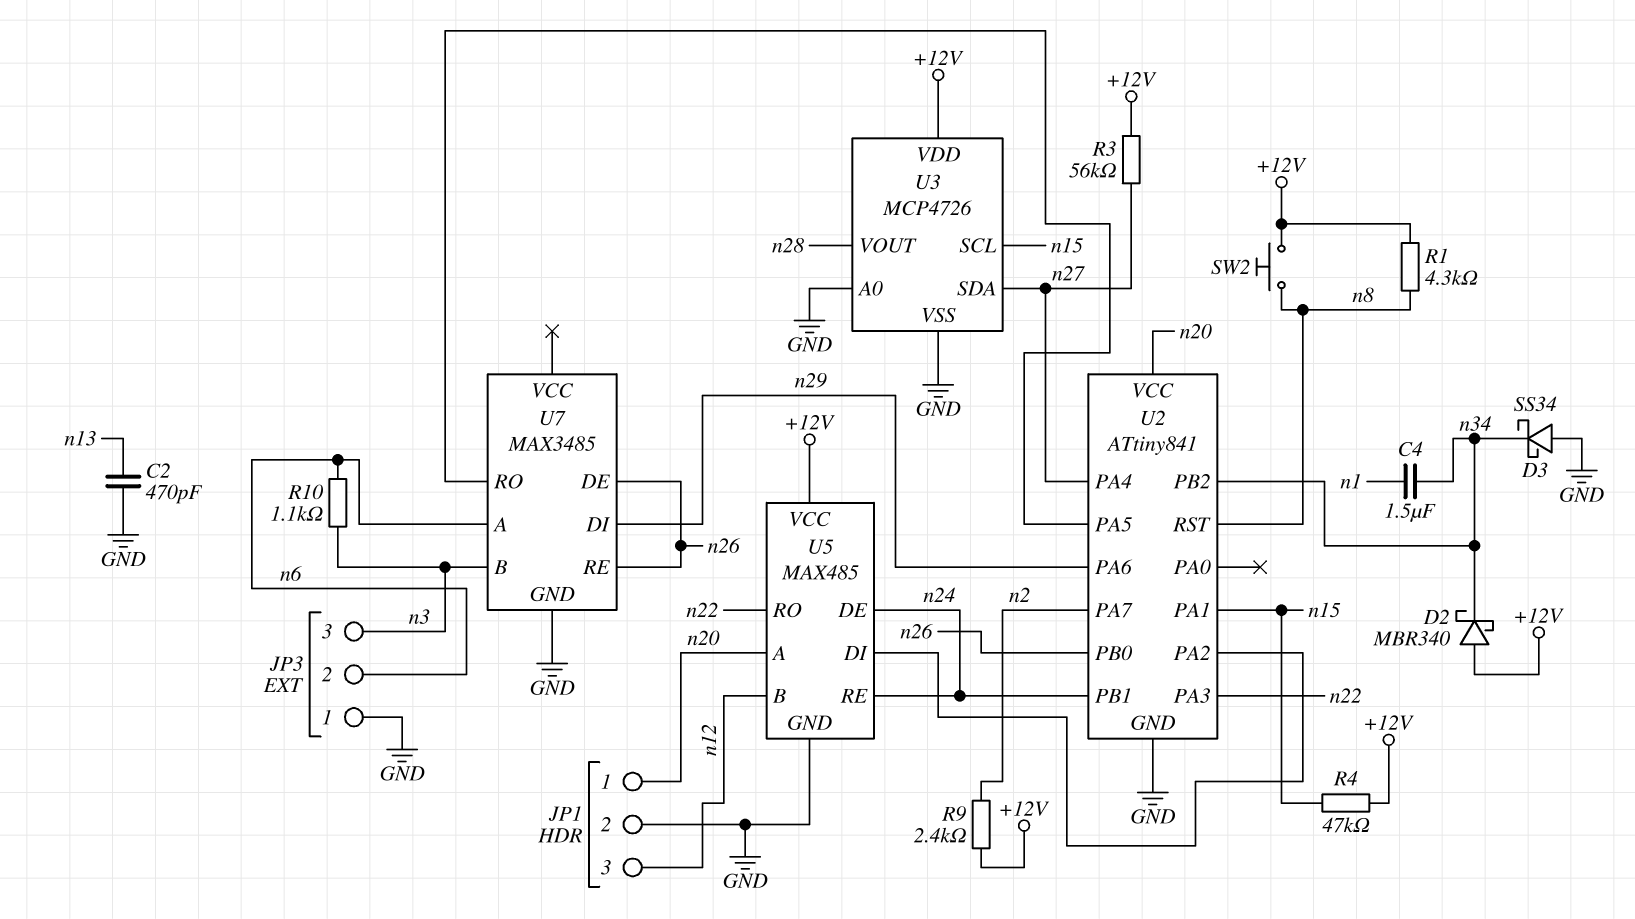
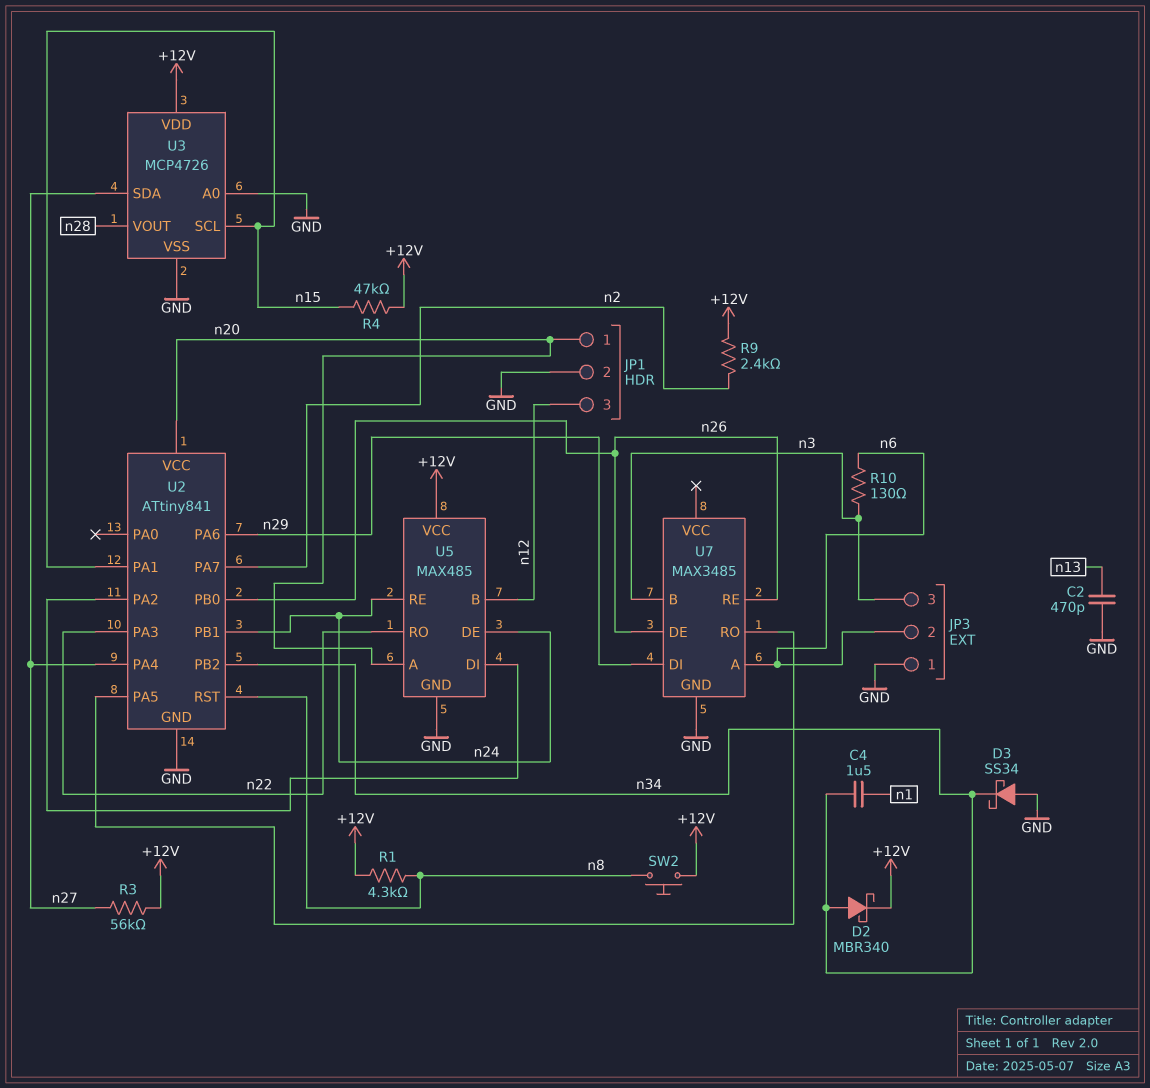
D2: schottky MBR340 (A +12V, K n34) -> schottky MBR340 (A n34, K +12V)
R10: 1.1k (n3, n6) -> 130 (n3, n6)

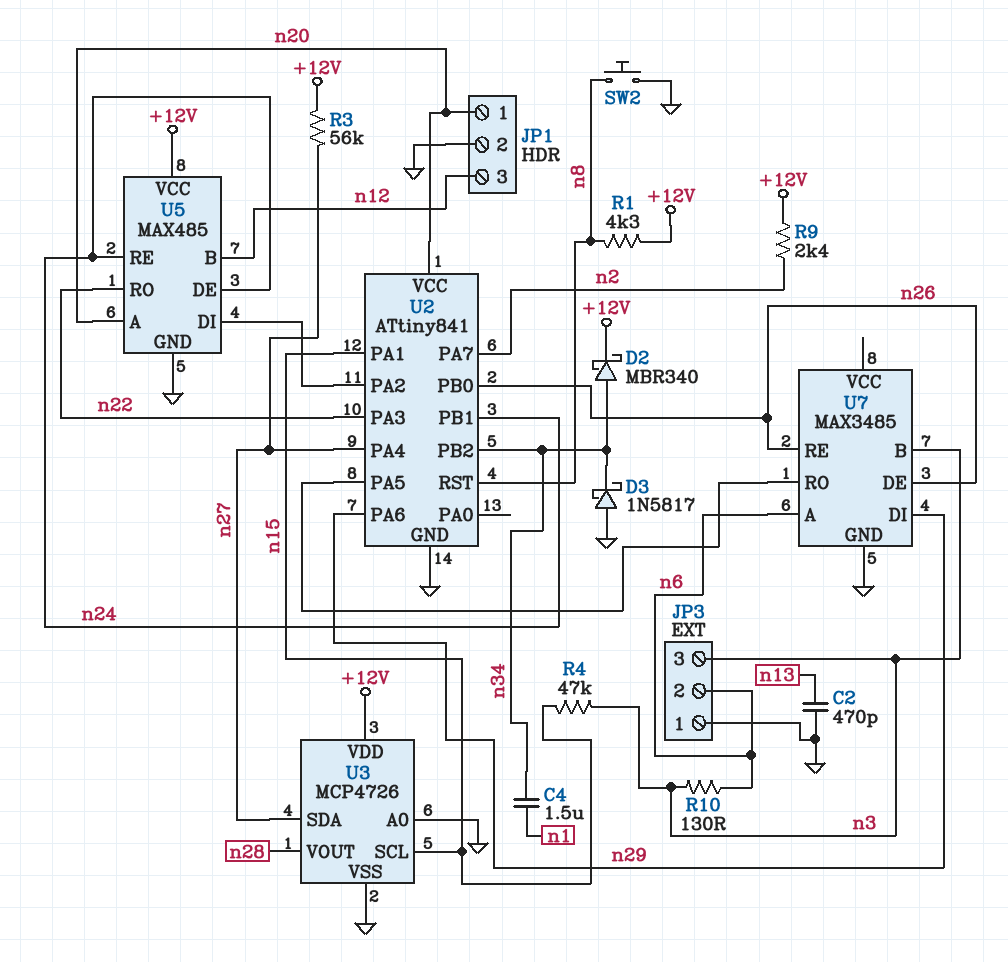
D3: schottky SS34 (A GND, K n34) -> schottky 1N5817 (A GND, K n34)
R4: 47k (+12V, n15) -> 47k (n3, n15)
SW2: button (+12V, n8) -> button (GND, n8)

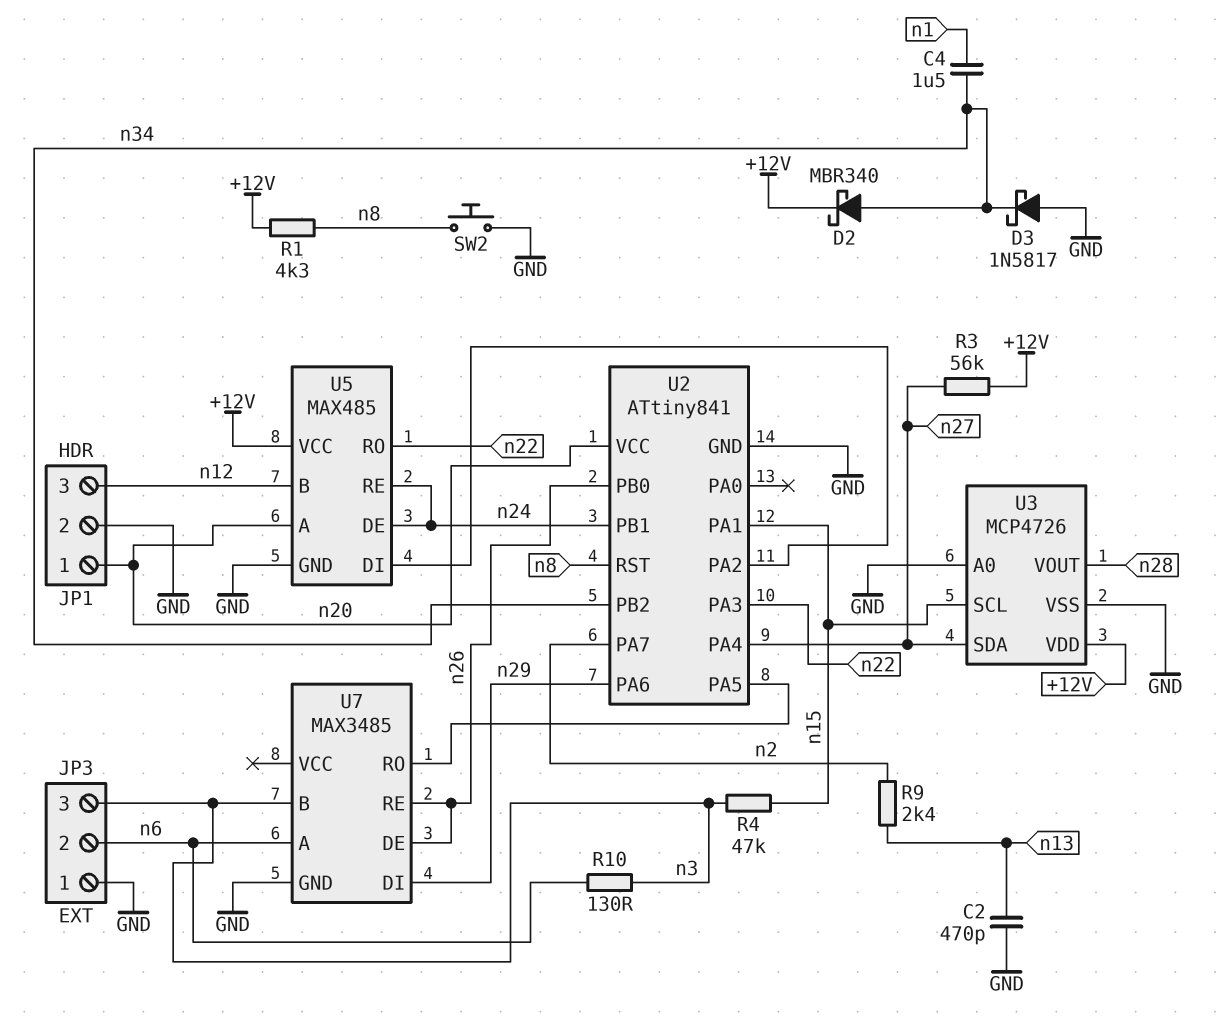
R9: 2.4k (+12V, n2) -> 2.4k (n2, n13)

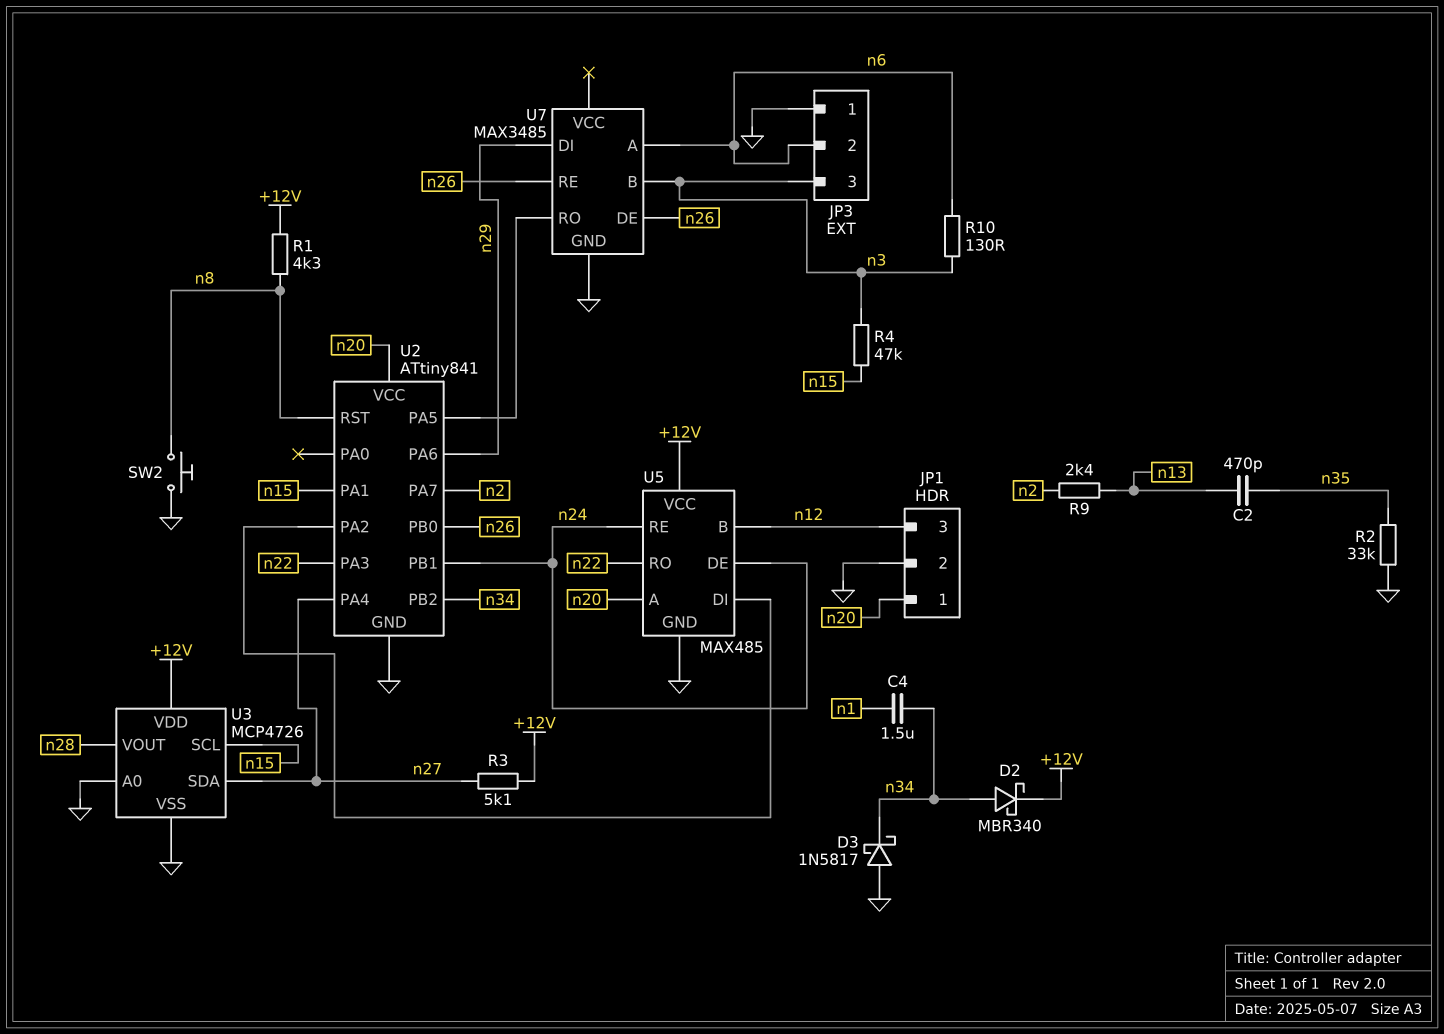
C2: 470pF (GND, n13) -> 470pF (n13, n35)
R2: none -> 33k (GND, n35)
R3: 56k (+12V, n27) -> 5.1k (+12V, n27)

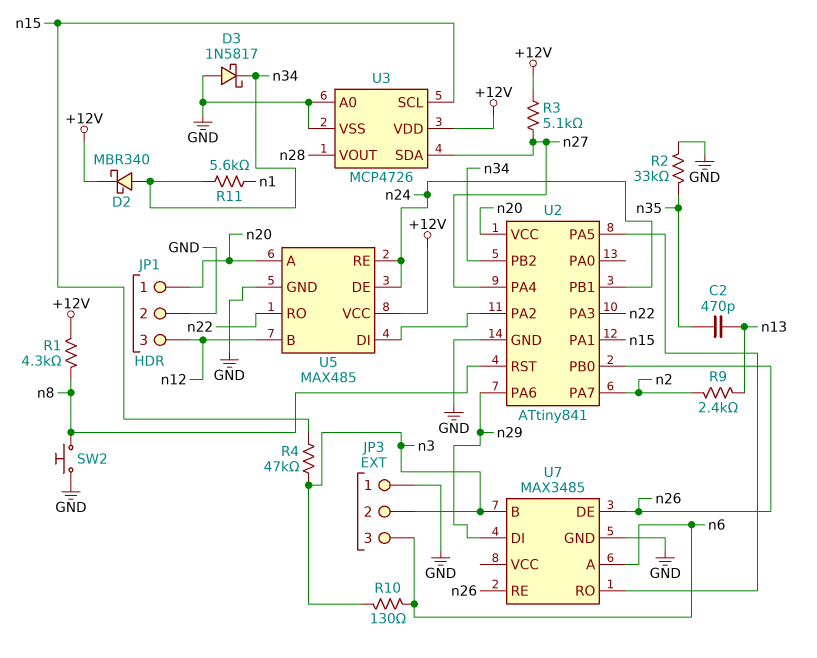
C4: 1.5uF (n1, n34) -> none
JP3 pin 2: n6 -> n3
JP3 pin 3: n3 -> n6
R11: none -> 5.6k (n1, n34)

